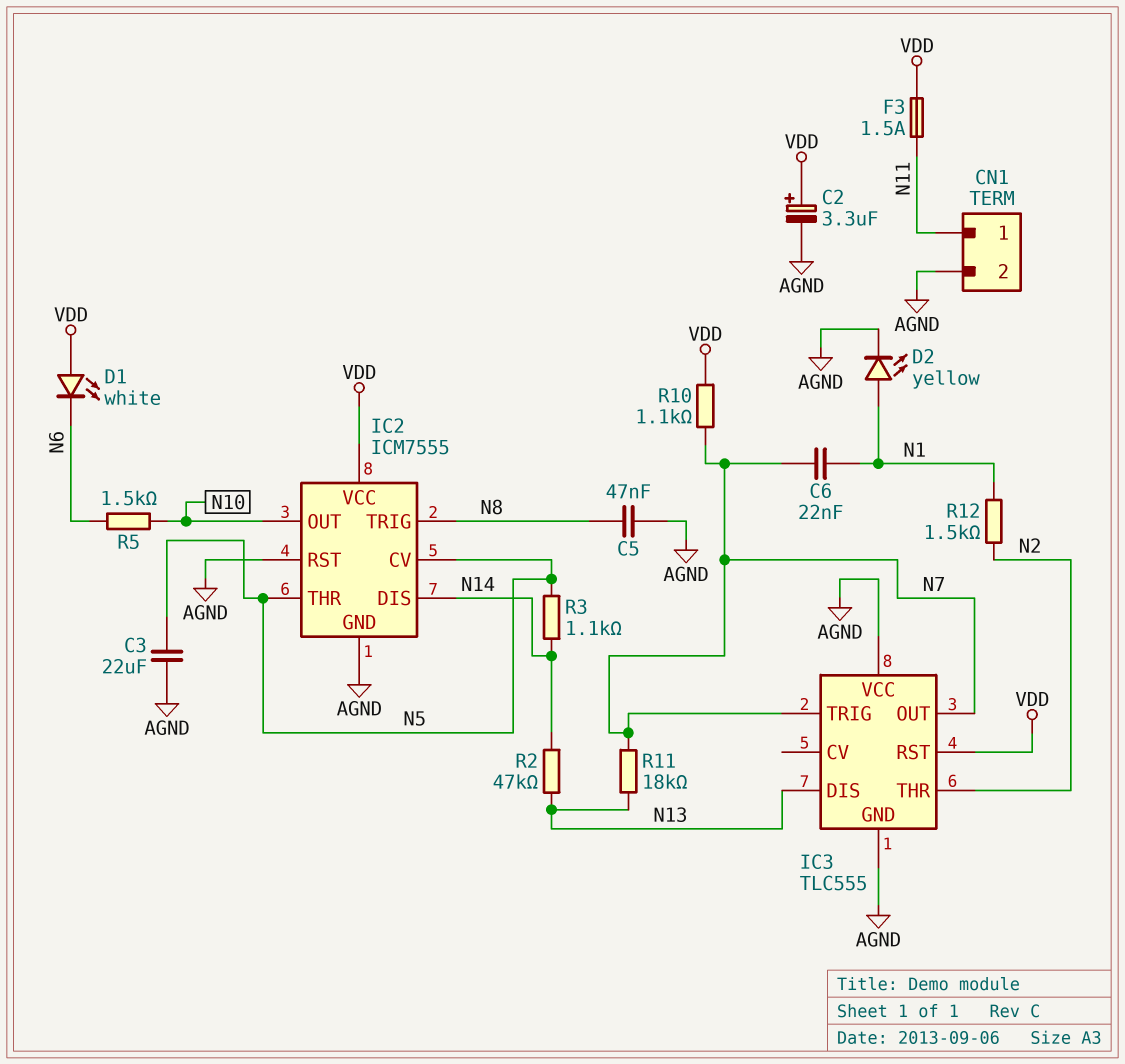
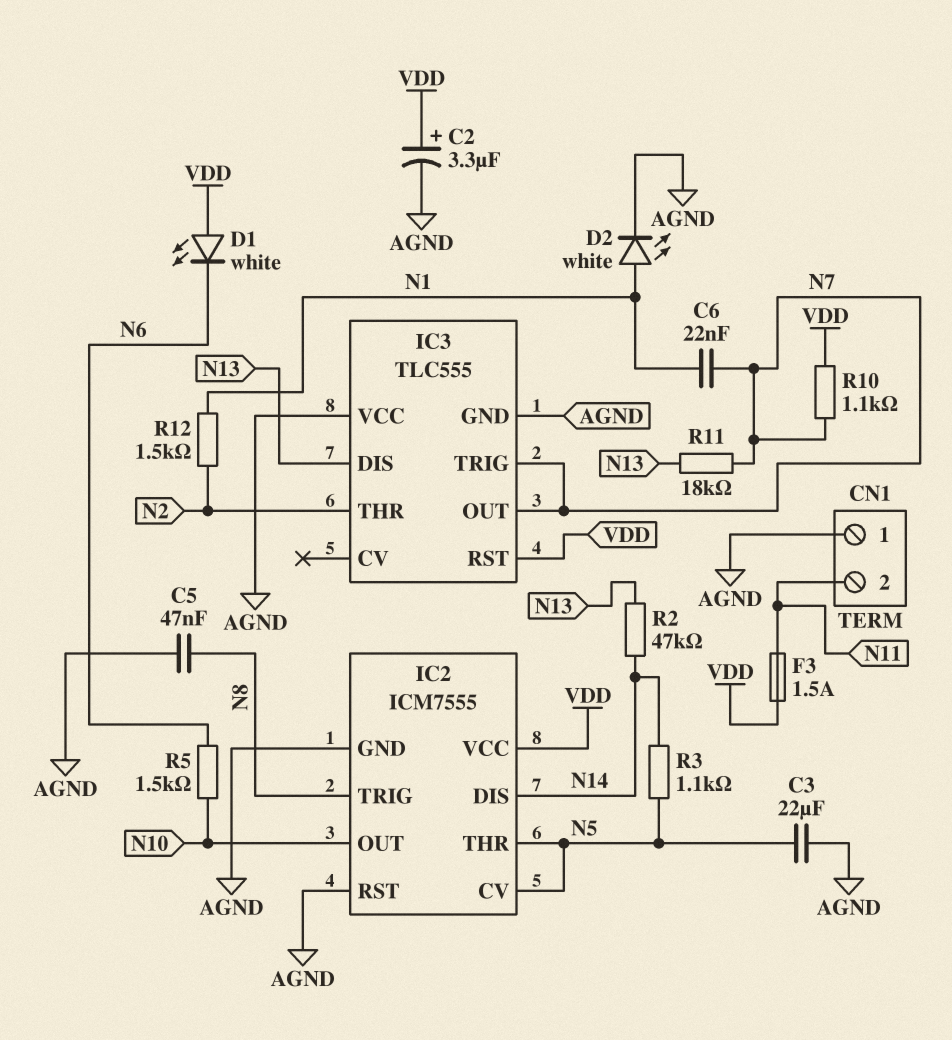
CN1 pin 1: N11 -> AGND
CN1 pin 2: AGND -> N11
D2: LED yellow (A N1, K AGND) -> LED white (A N1, K AGND)

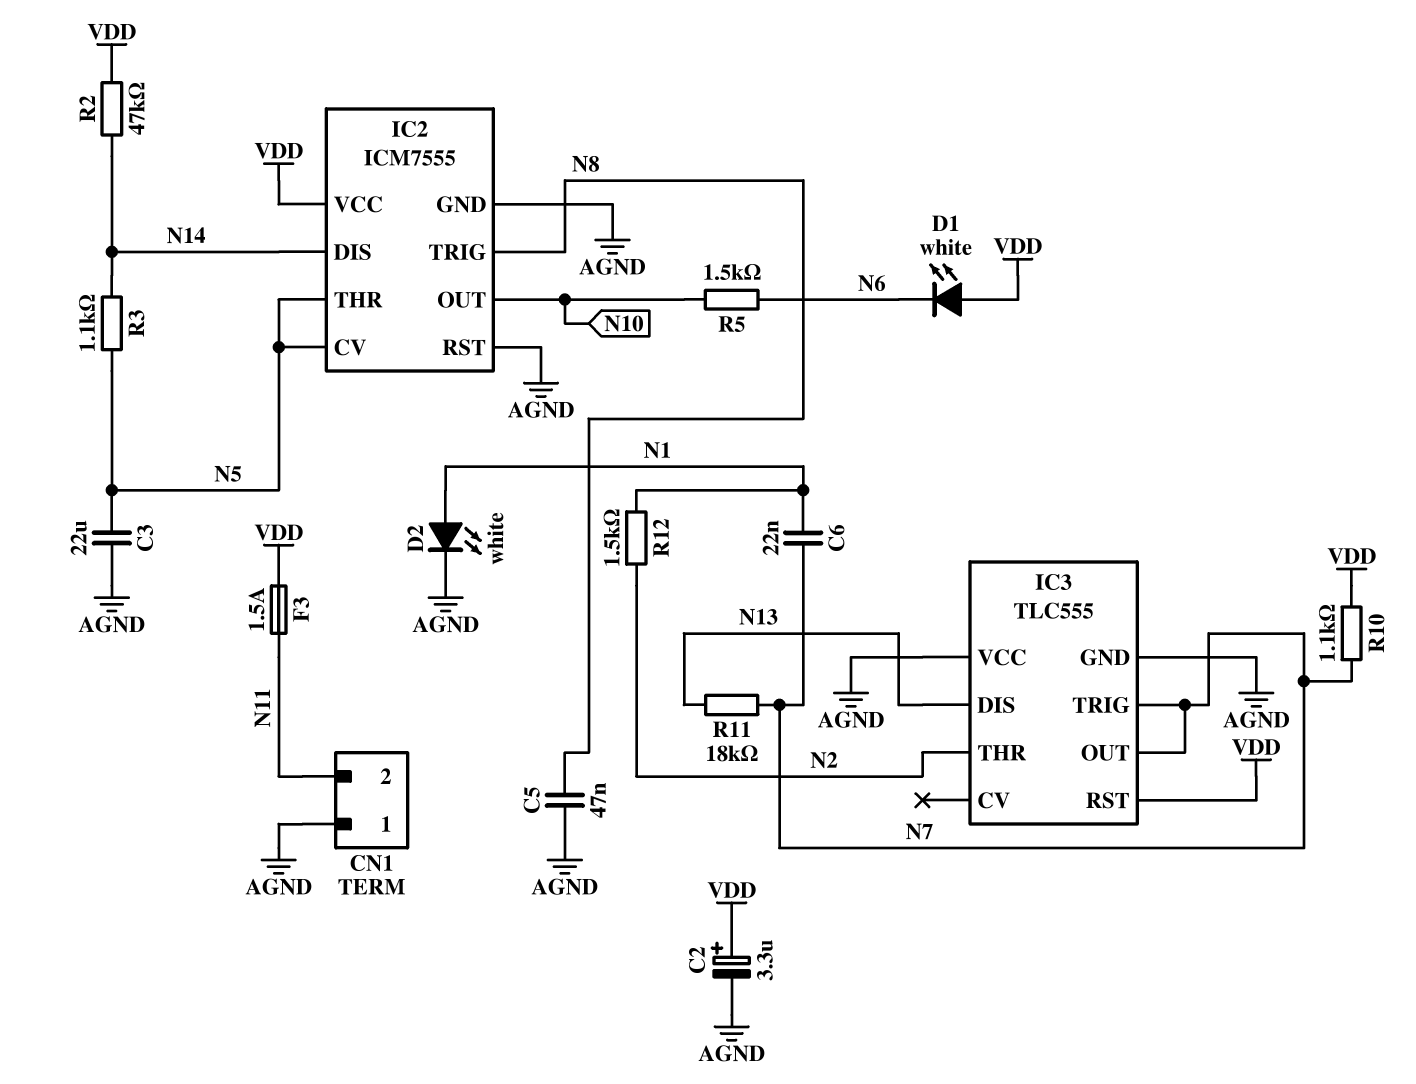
R2: 47k (N13, N14) -> 47k (N14, VDD)

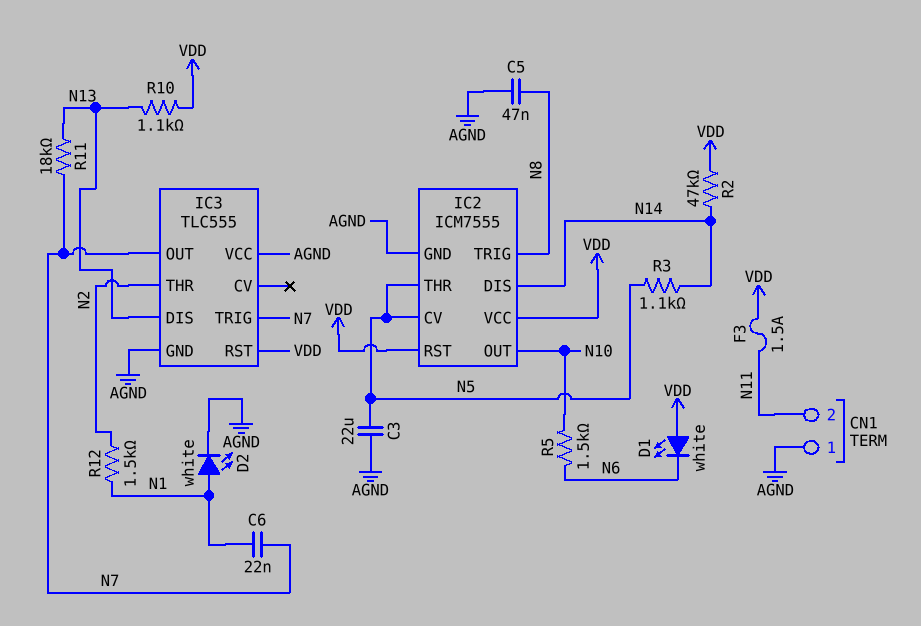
C2: 3.3uF (plus VDD, minus AGND) -> none
IC2 pin RST: AGND -> VDD
R10: 1.1k (N7, VDD) -> 1.1k (N13, VDD)

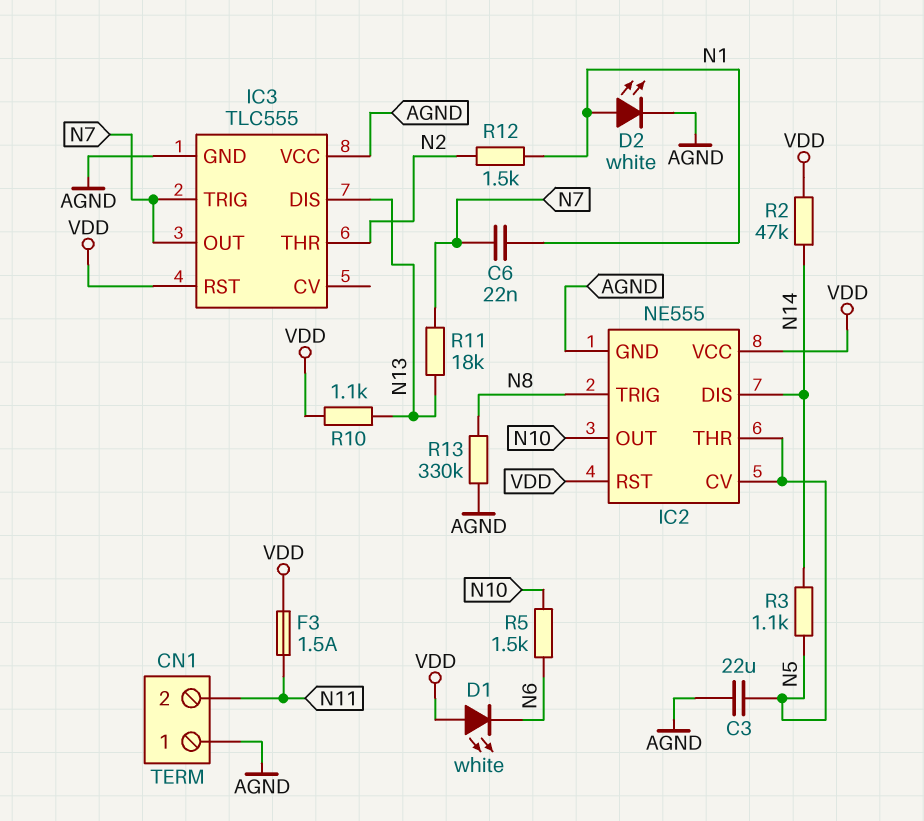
C5: 47nF (AGND, N8) -> none
IC2: ICM7555 -> NE555
R13: none -> 330k (AGND, N8)

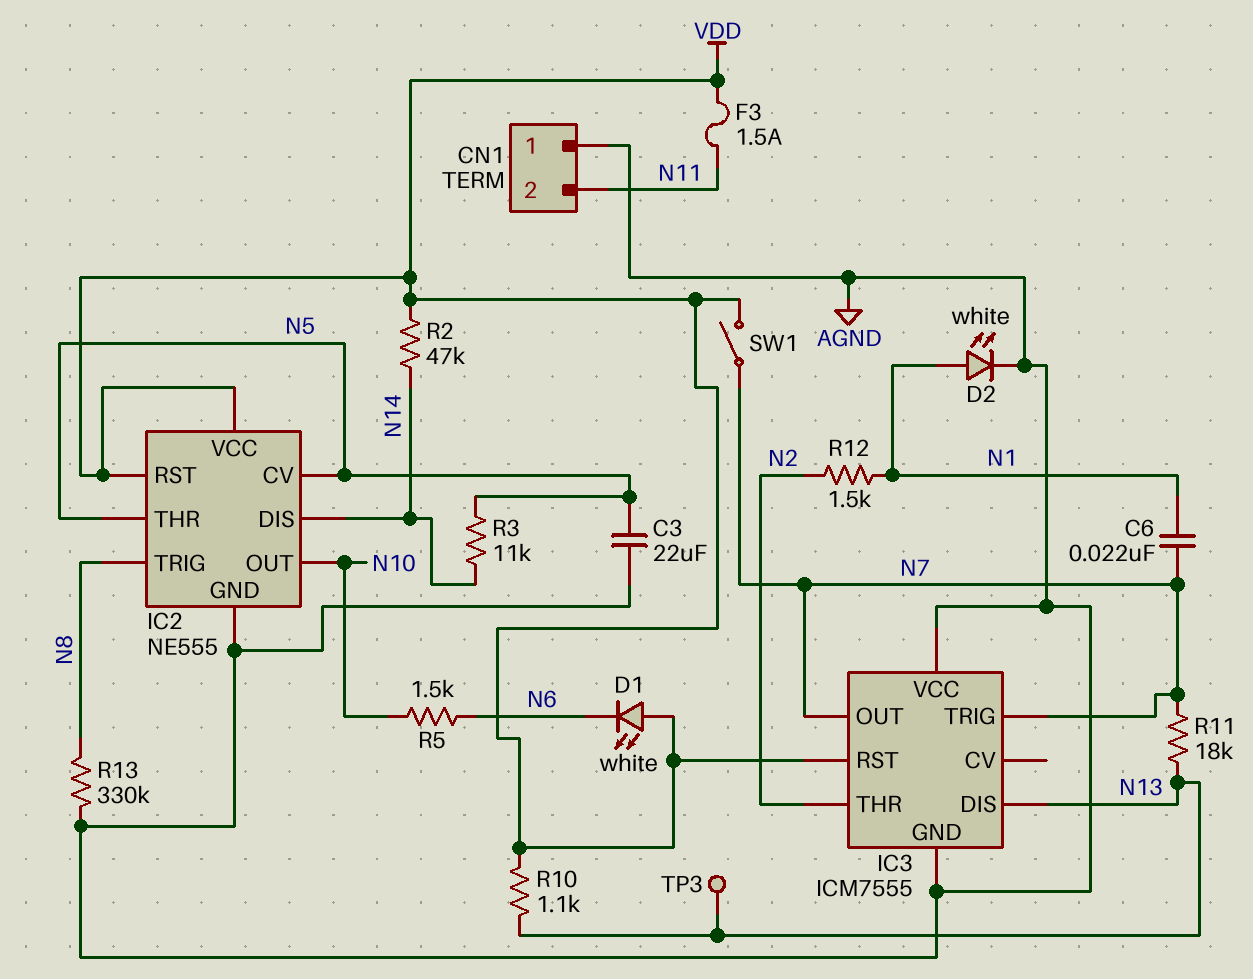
IC3: TLC555 -> ICM7555
R3: 1.1k (N5, N14) -> 11k (N5, N14)
SW1: none -> switch (N7, VDD)
TP3: none -> test point (N13)

